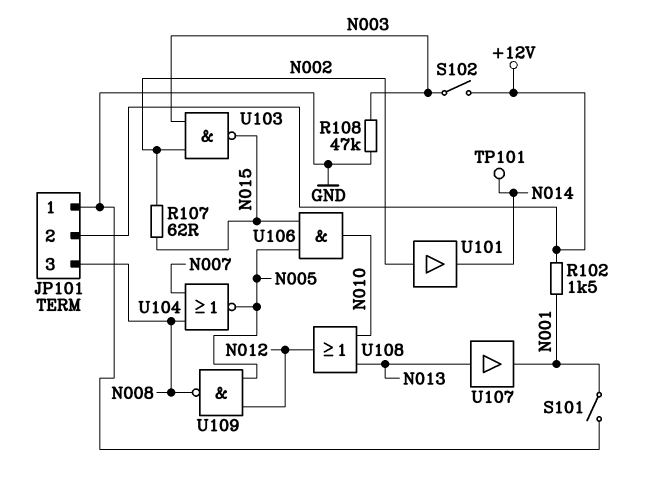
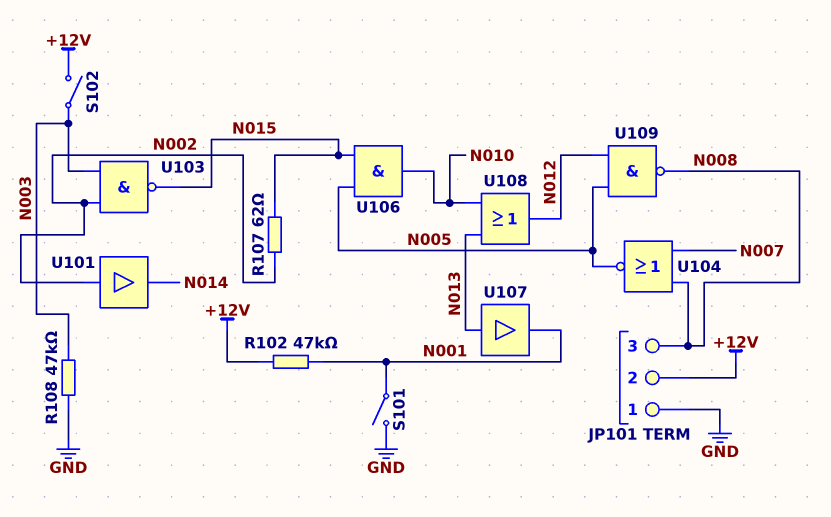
R102: 1.5k (+12V, N001) -> 47k (+12V, N001)
TP101: test point (N014) -> none

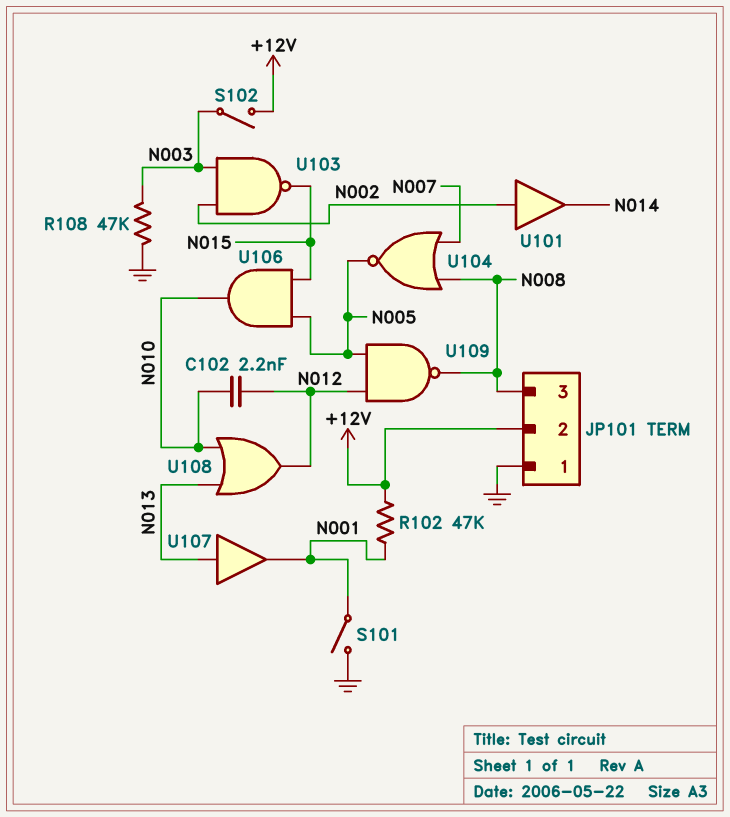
C102: none -> 2.2nF (N010, N012)
R107: 62 (N002, N015) -> none

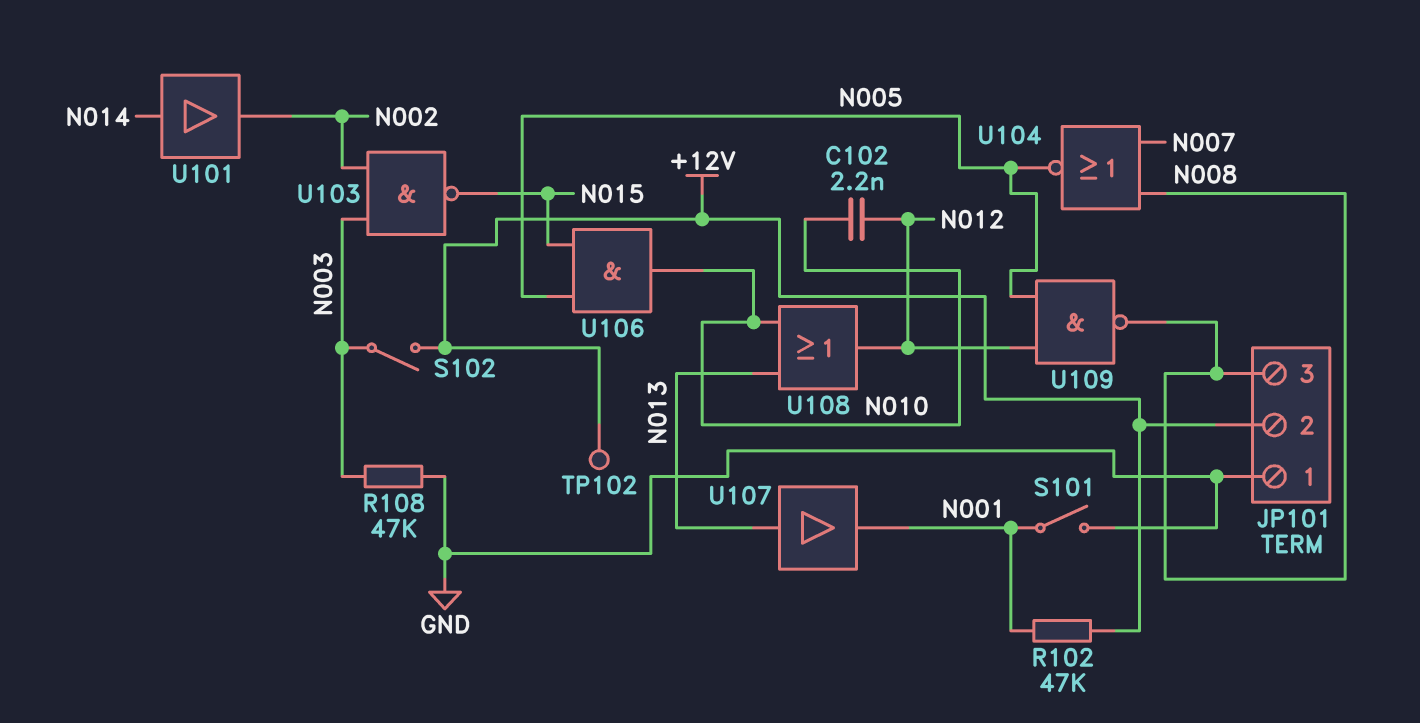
TP102: none -> test point (+12V)
U101: buffer (in N002, out N014) -> buffer (in N014, out N002)

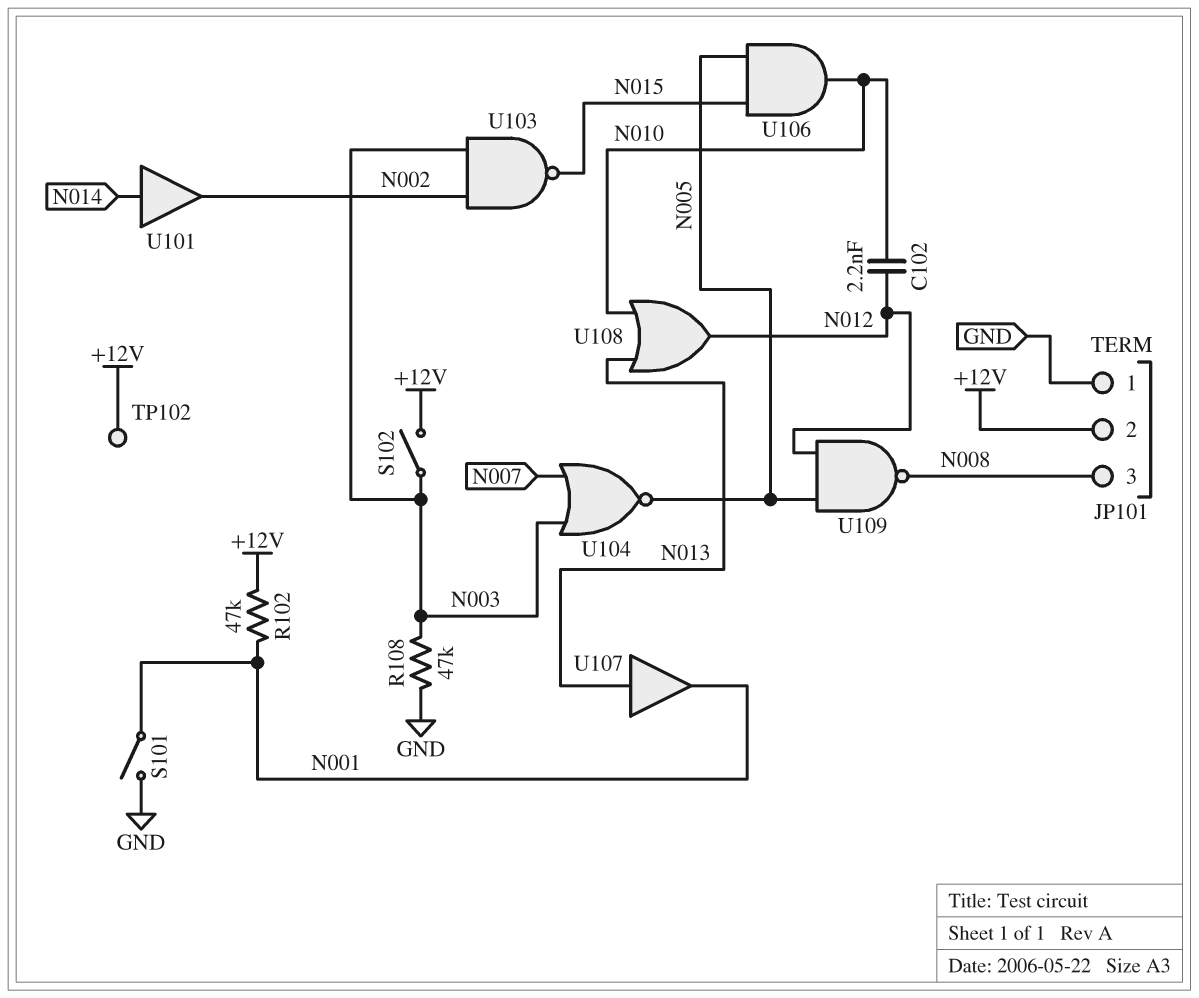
U104: NOR (in N007, in N008, out N005) -> NOR (in N003, in N007, out N005)

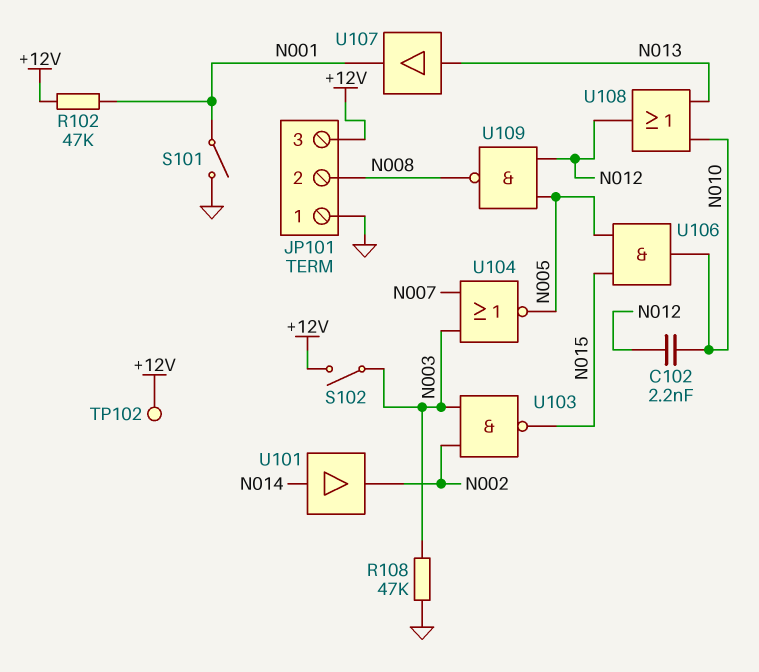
JP101 pin 2: +12V -> N008
JP101 pin 3: N008 -> +12V

